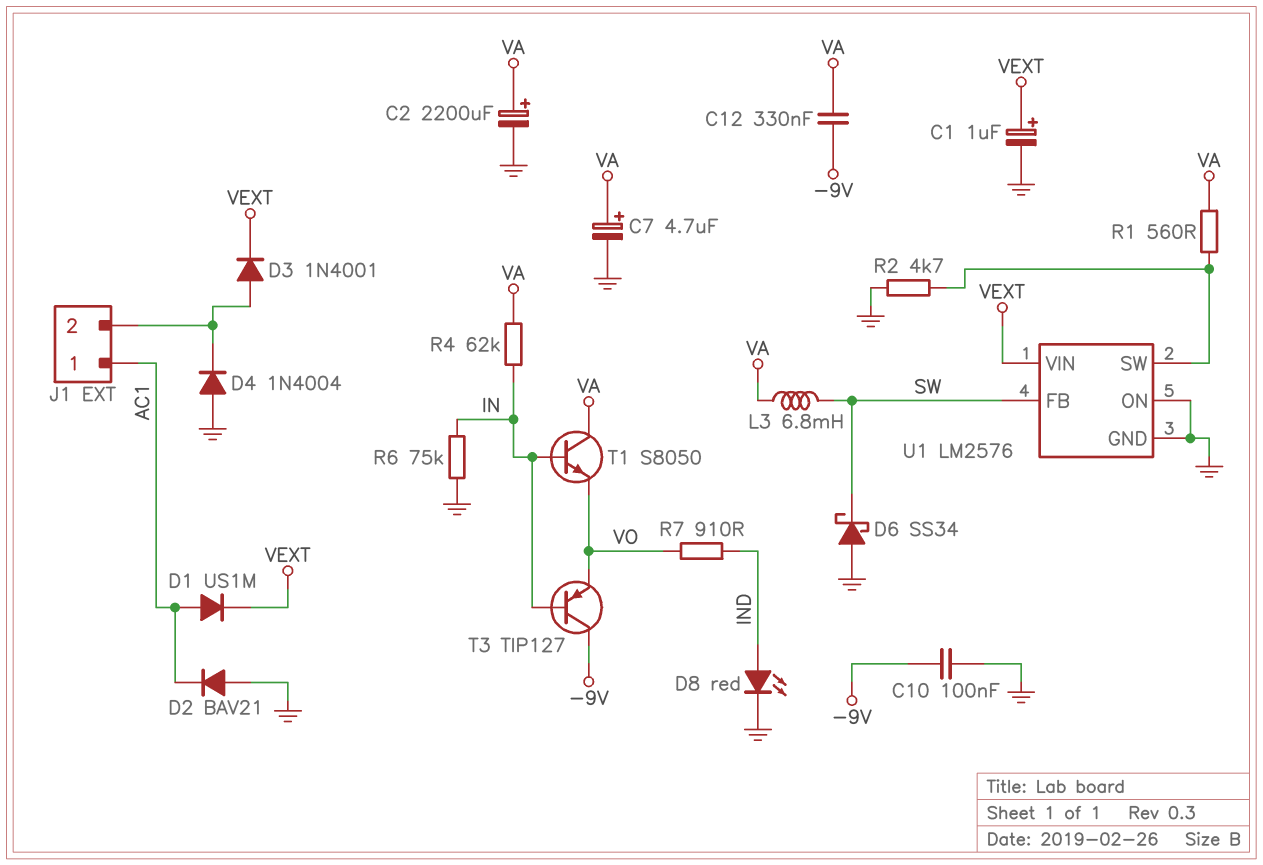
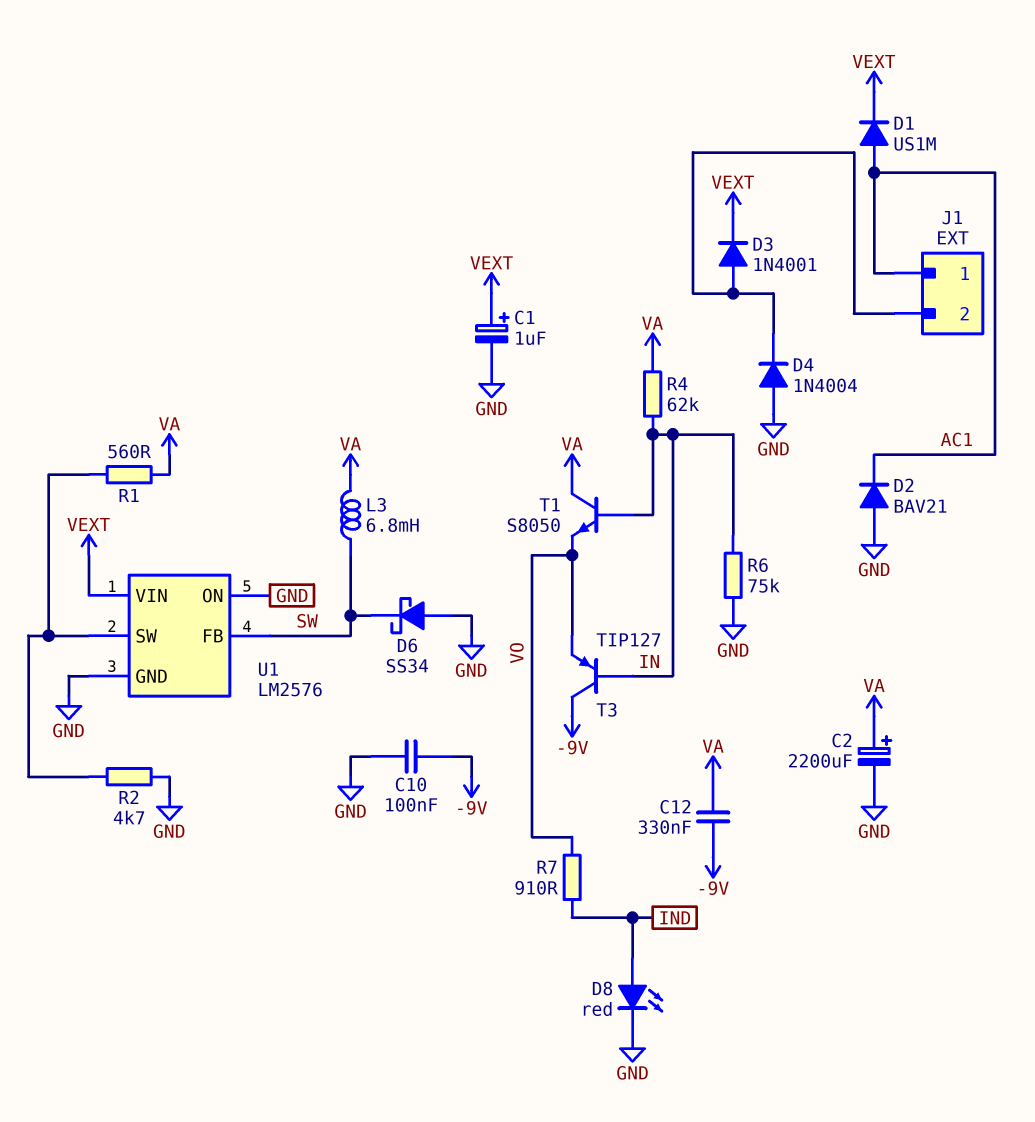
C7: 4.7uF (plus VA, minus GND) -> none

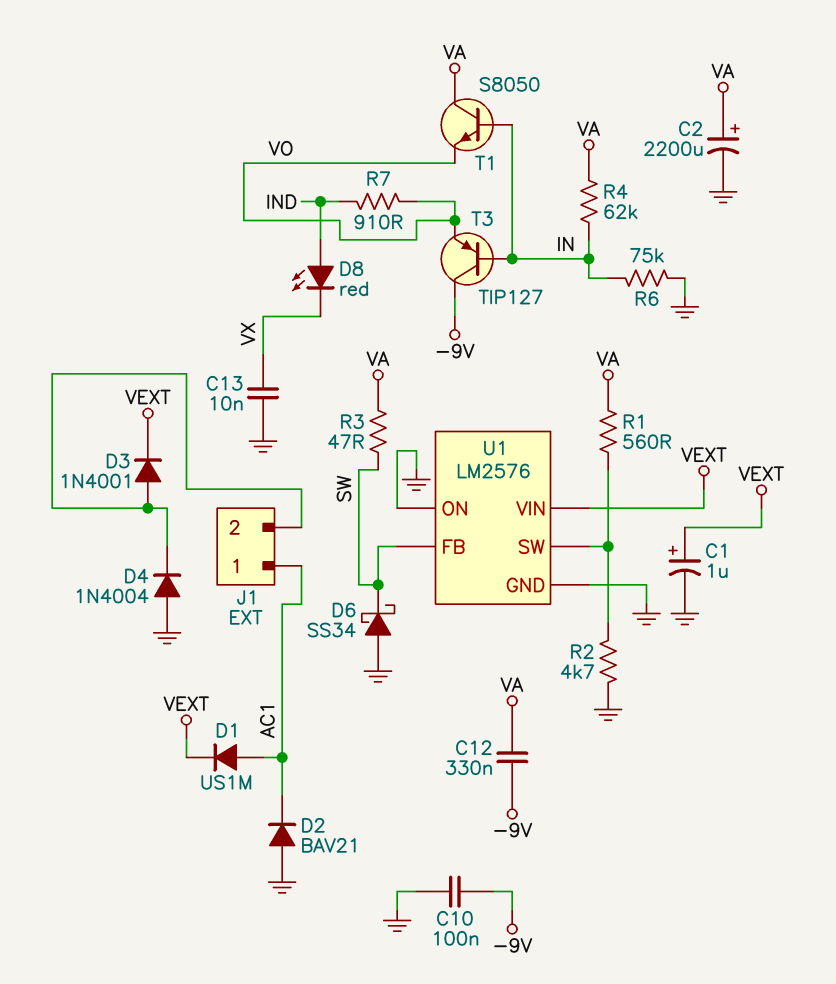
C13: none -> 10nF (GND, VX)
D8: LED red (A IND, K GND) -> LED red (A IND, K VX)
L3: 6.8mH (SW, VA) -> none
R3: none -> 47 (SW, VA)

